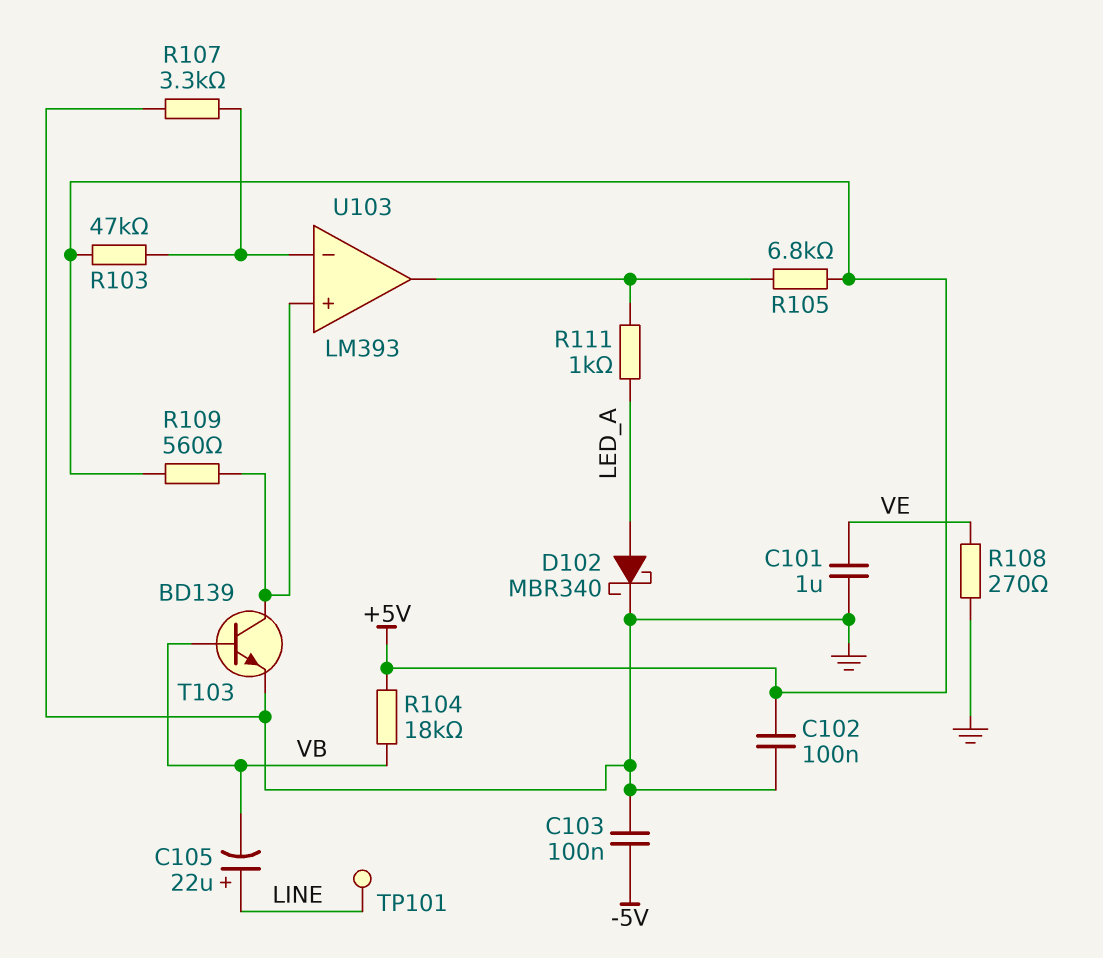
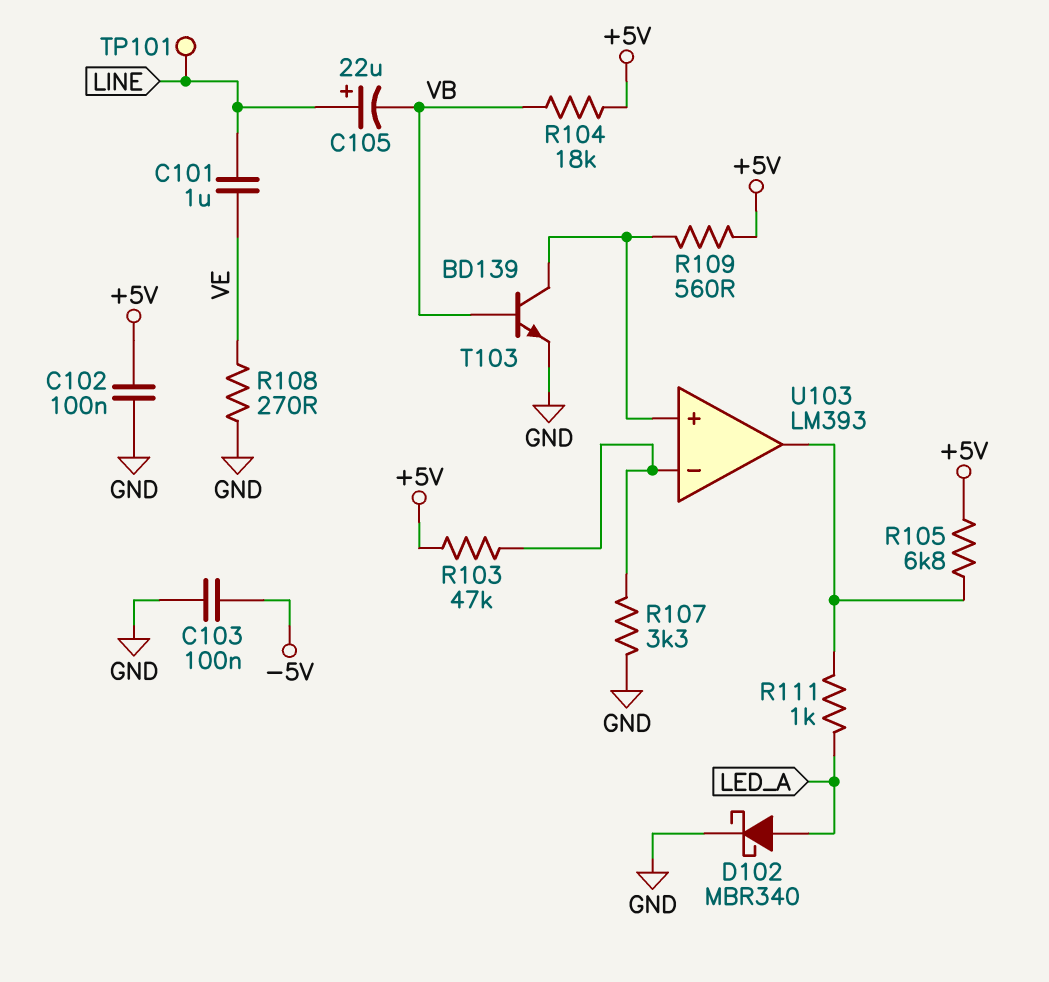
C101: 1uF (GND, VE) -> 1uF (LINE, VE)

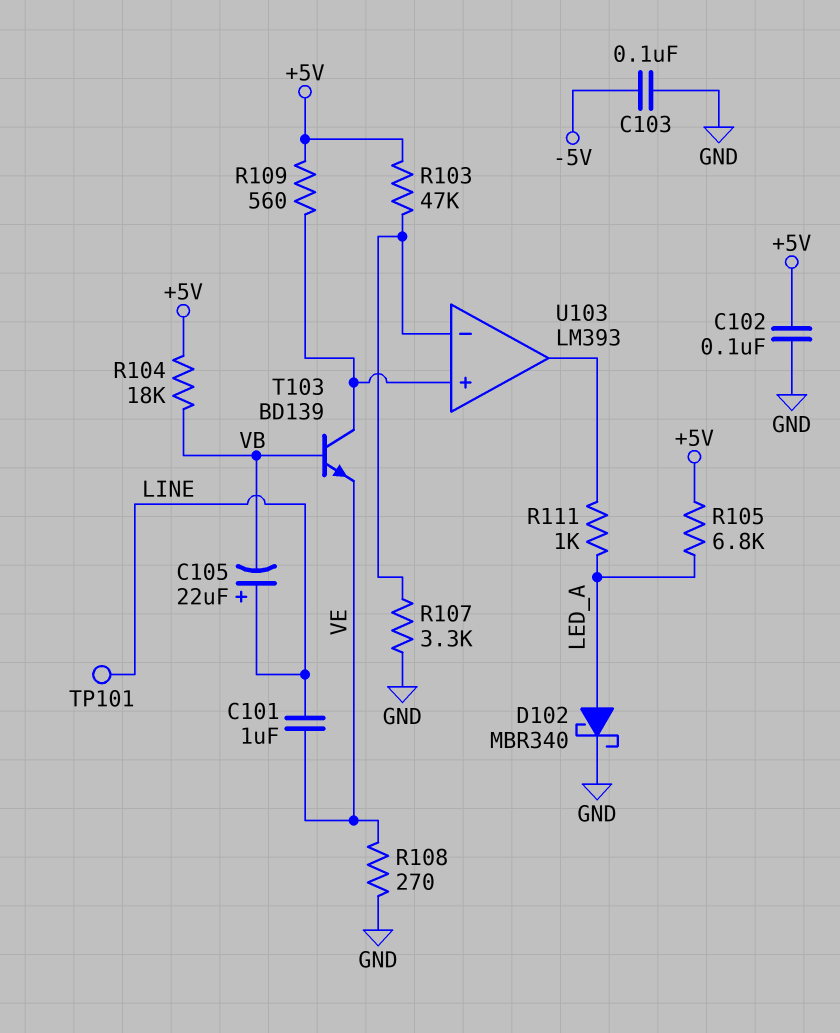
R105: 6.8k (+5V, U103/out) -> 6.8k (+5V, LED_A)
T103: NPN BD139 (B VB, C U103/in+, E GND) -> NPN BD139 (B VB, C U103/in+, E VE)

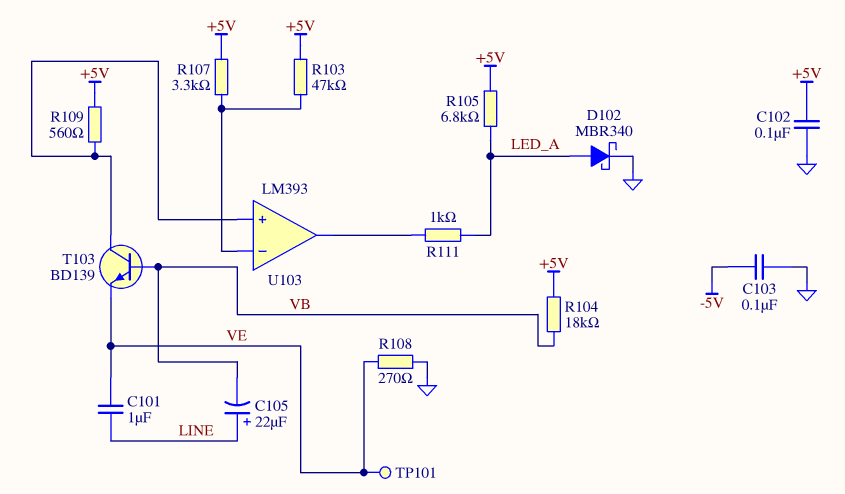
R107: 3.3k (GND, U103/in-) -> 3.3k (+5V, U103/in-)
TP101: test point (LINE) -> test point (VE)

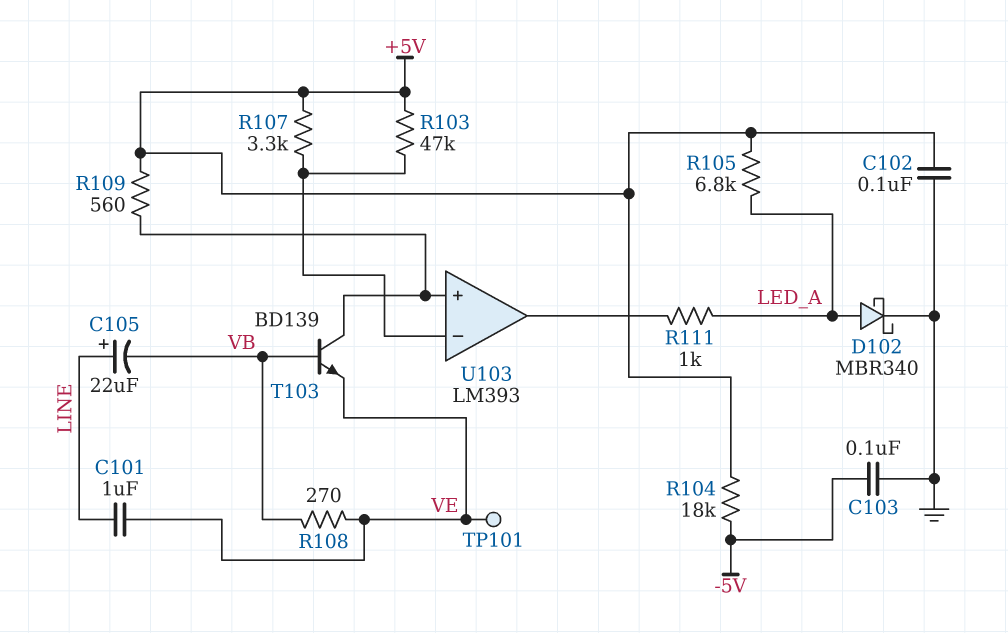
R104: 18k (+5V, VB) -> 18k (+5V, -5V)
R108: 270 (GND, VE) -> 270 (VB, VE)

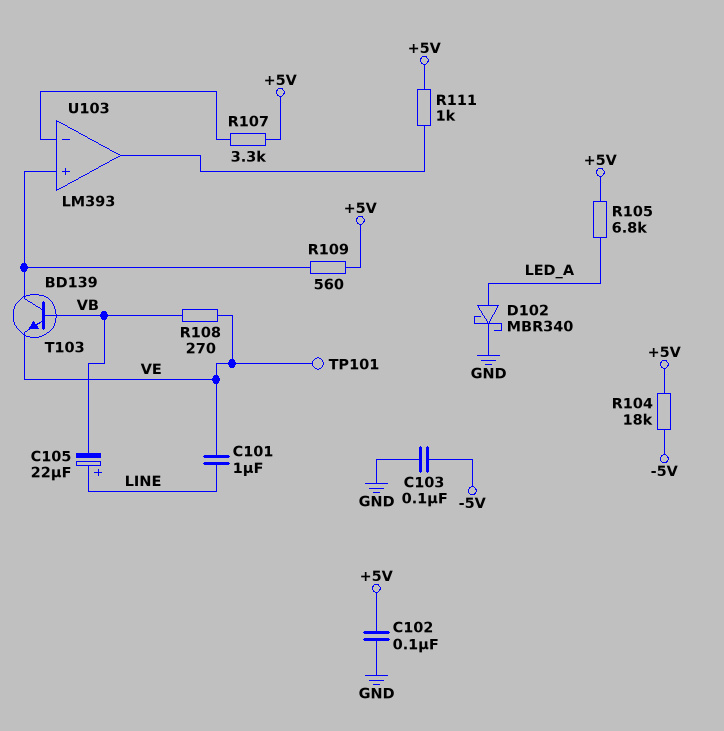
R103: 47k (+5V, U103/in-) -> none
R111: 1k (LED_A, U103/out) -> 1k (+5V, U103/out)

